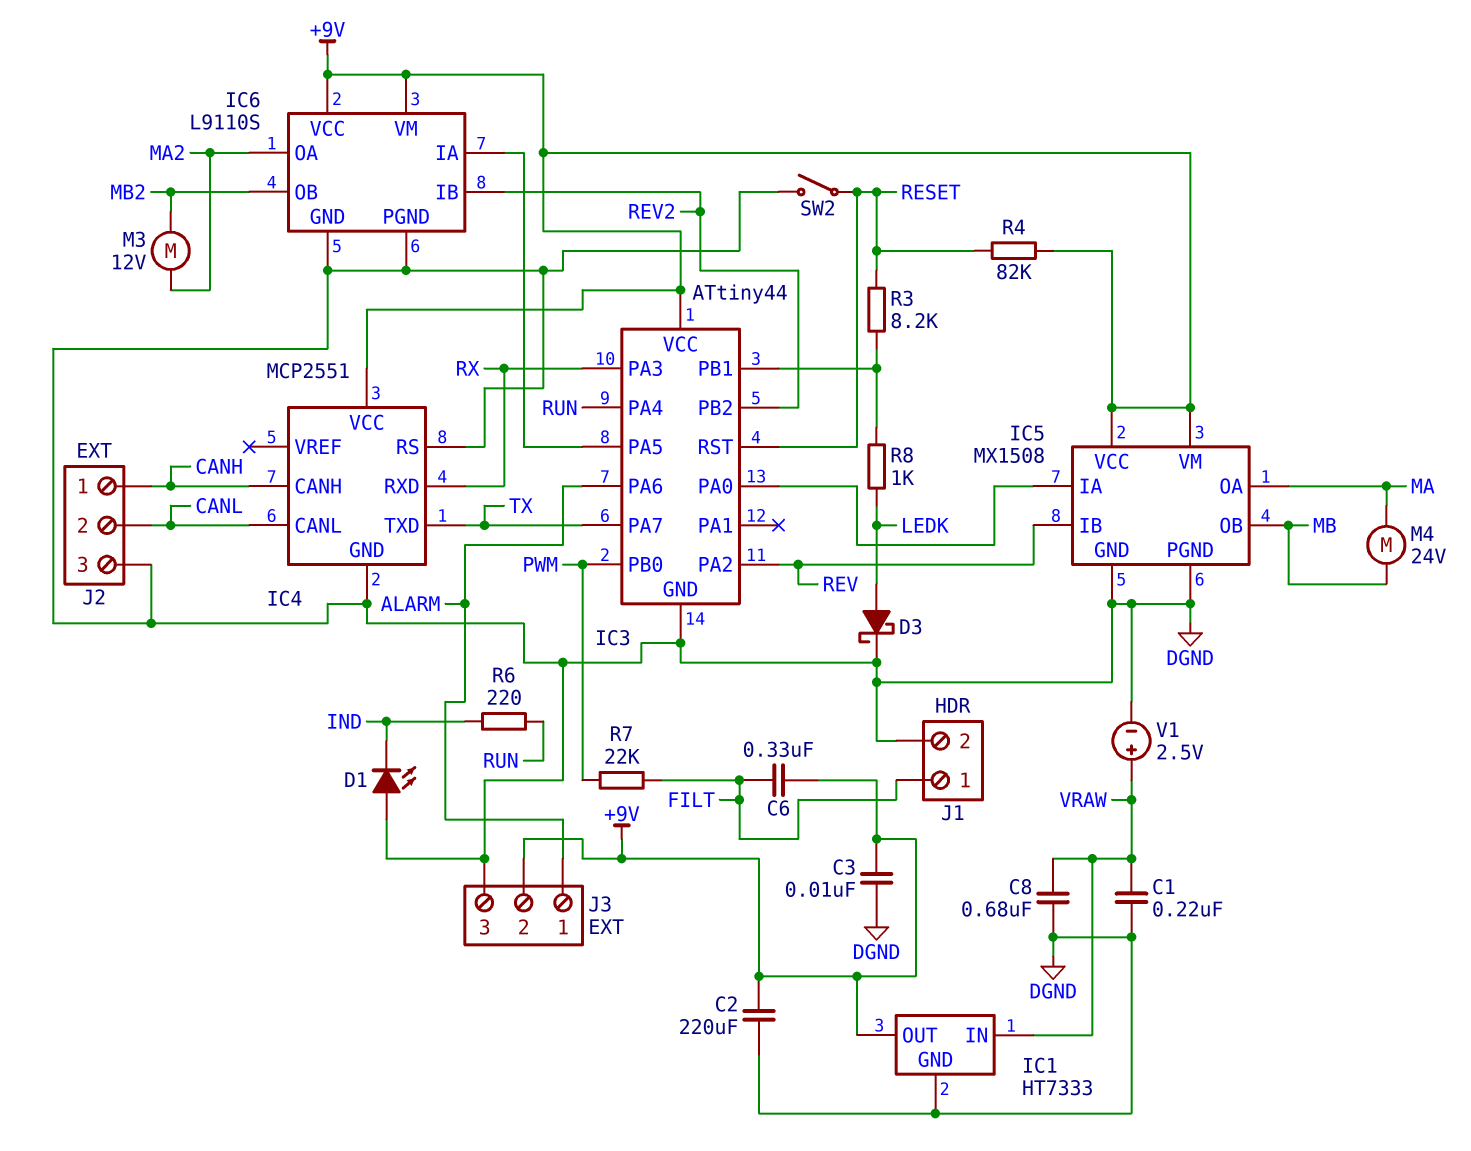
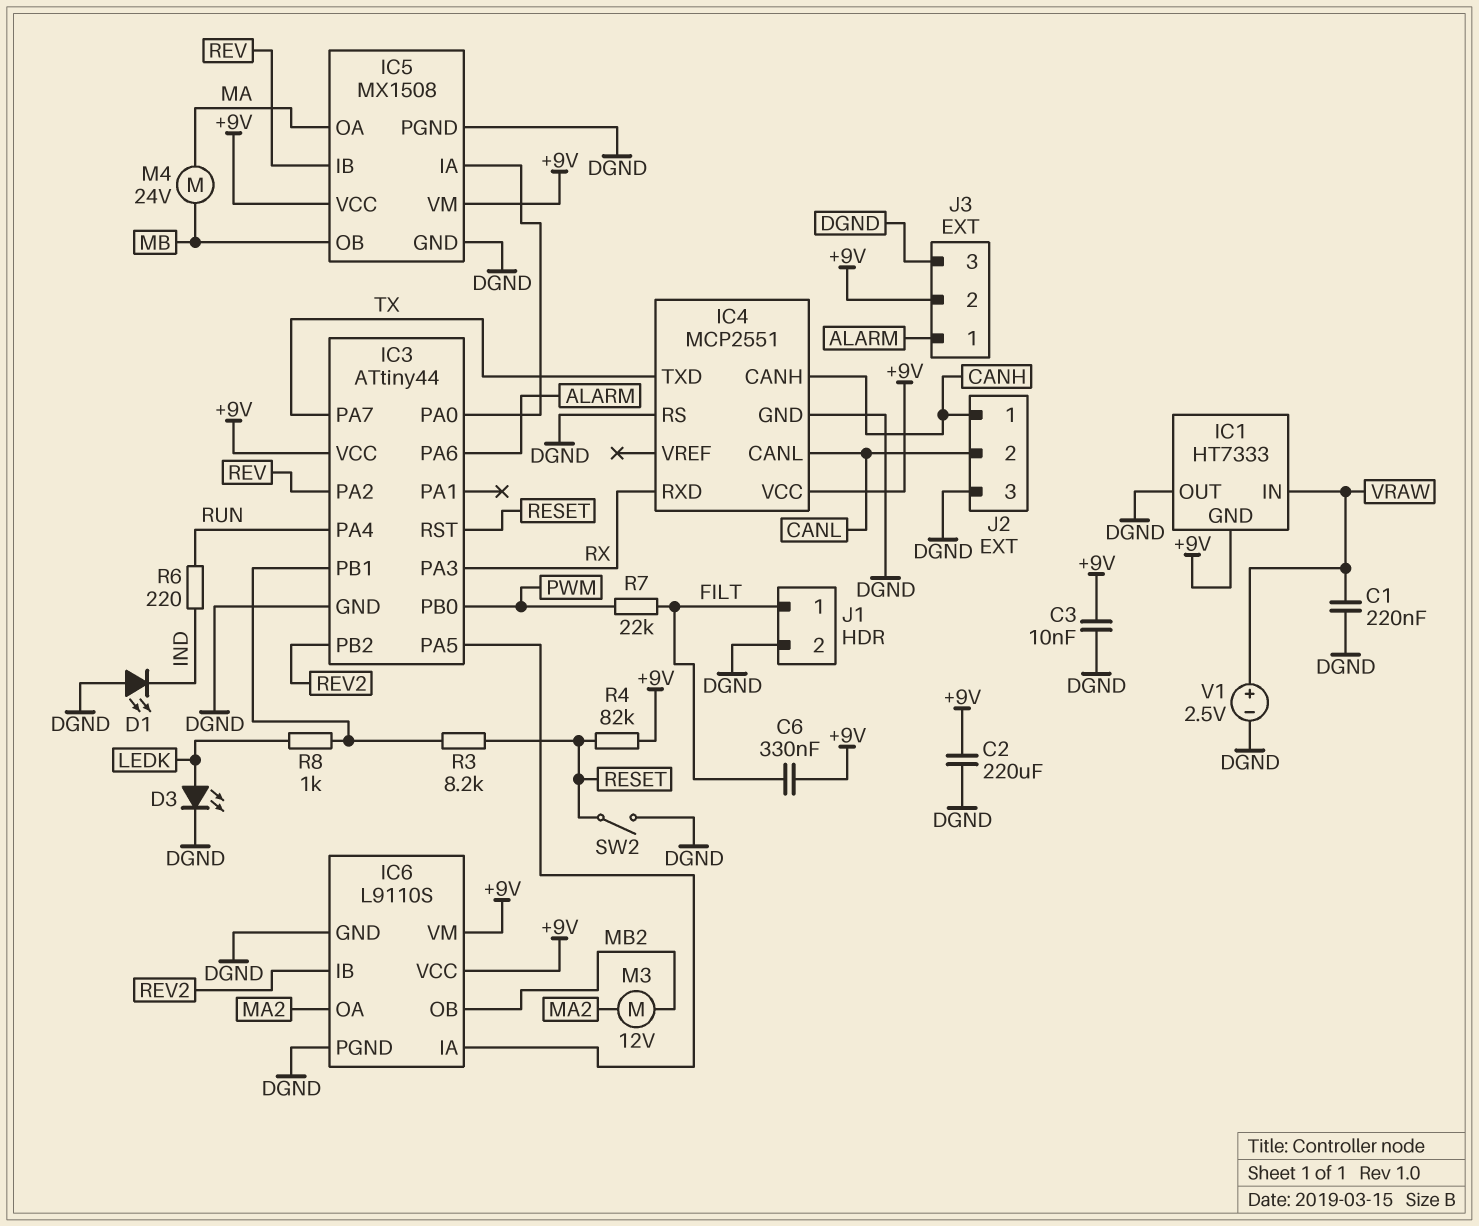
C8: 680nF (DGND, VRAW) -> none
D3: schottky (A LEDK, K DGND) -> LED (A LEDK, K DGND)
IC1 pin GND: DGND -> +9V
IC1 pin OUT: +9V -> DGND

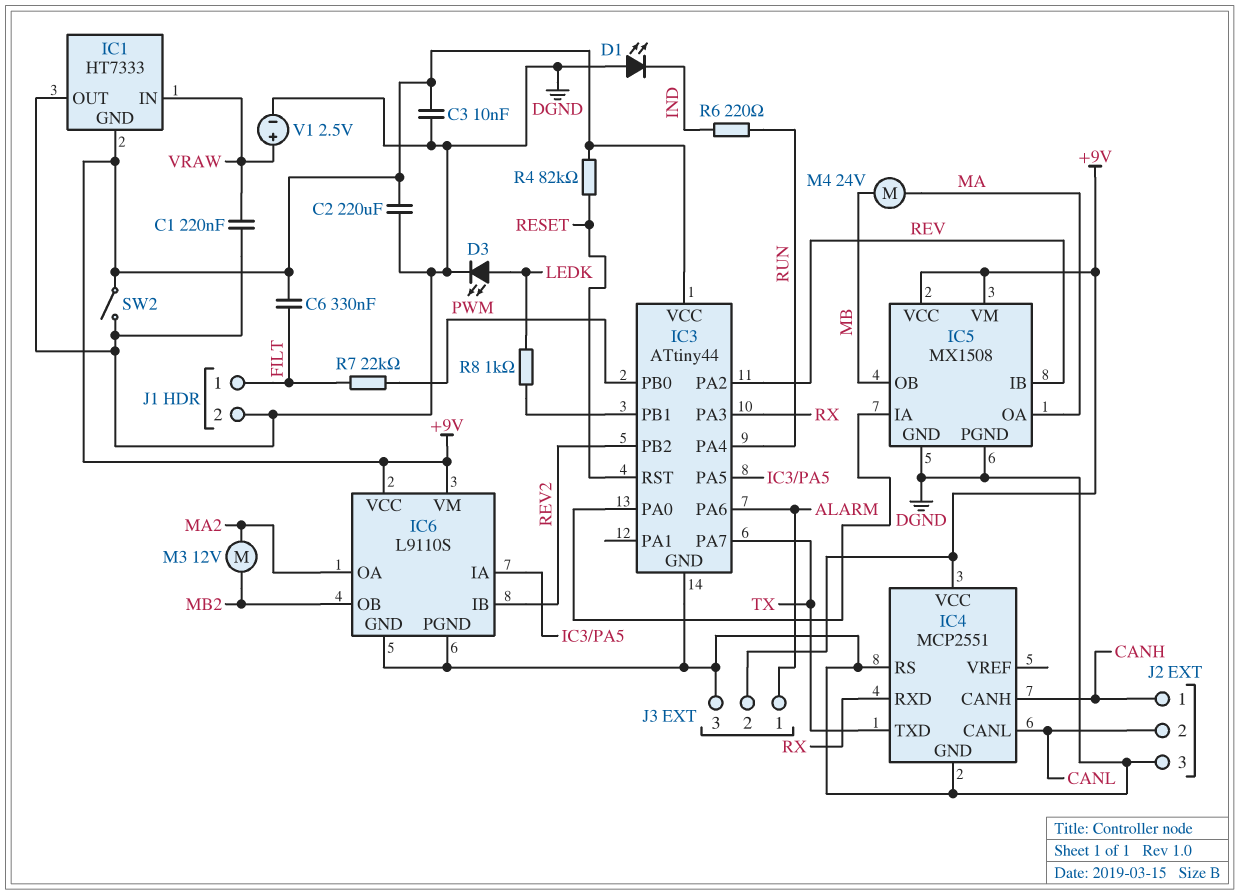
R3: 8.2k (IC3/PB1, RESET) -> none
SW2: switch (DGND, RESET) -> switch (+9V, DGND)

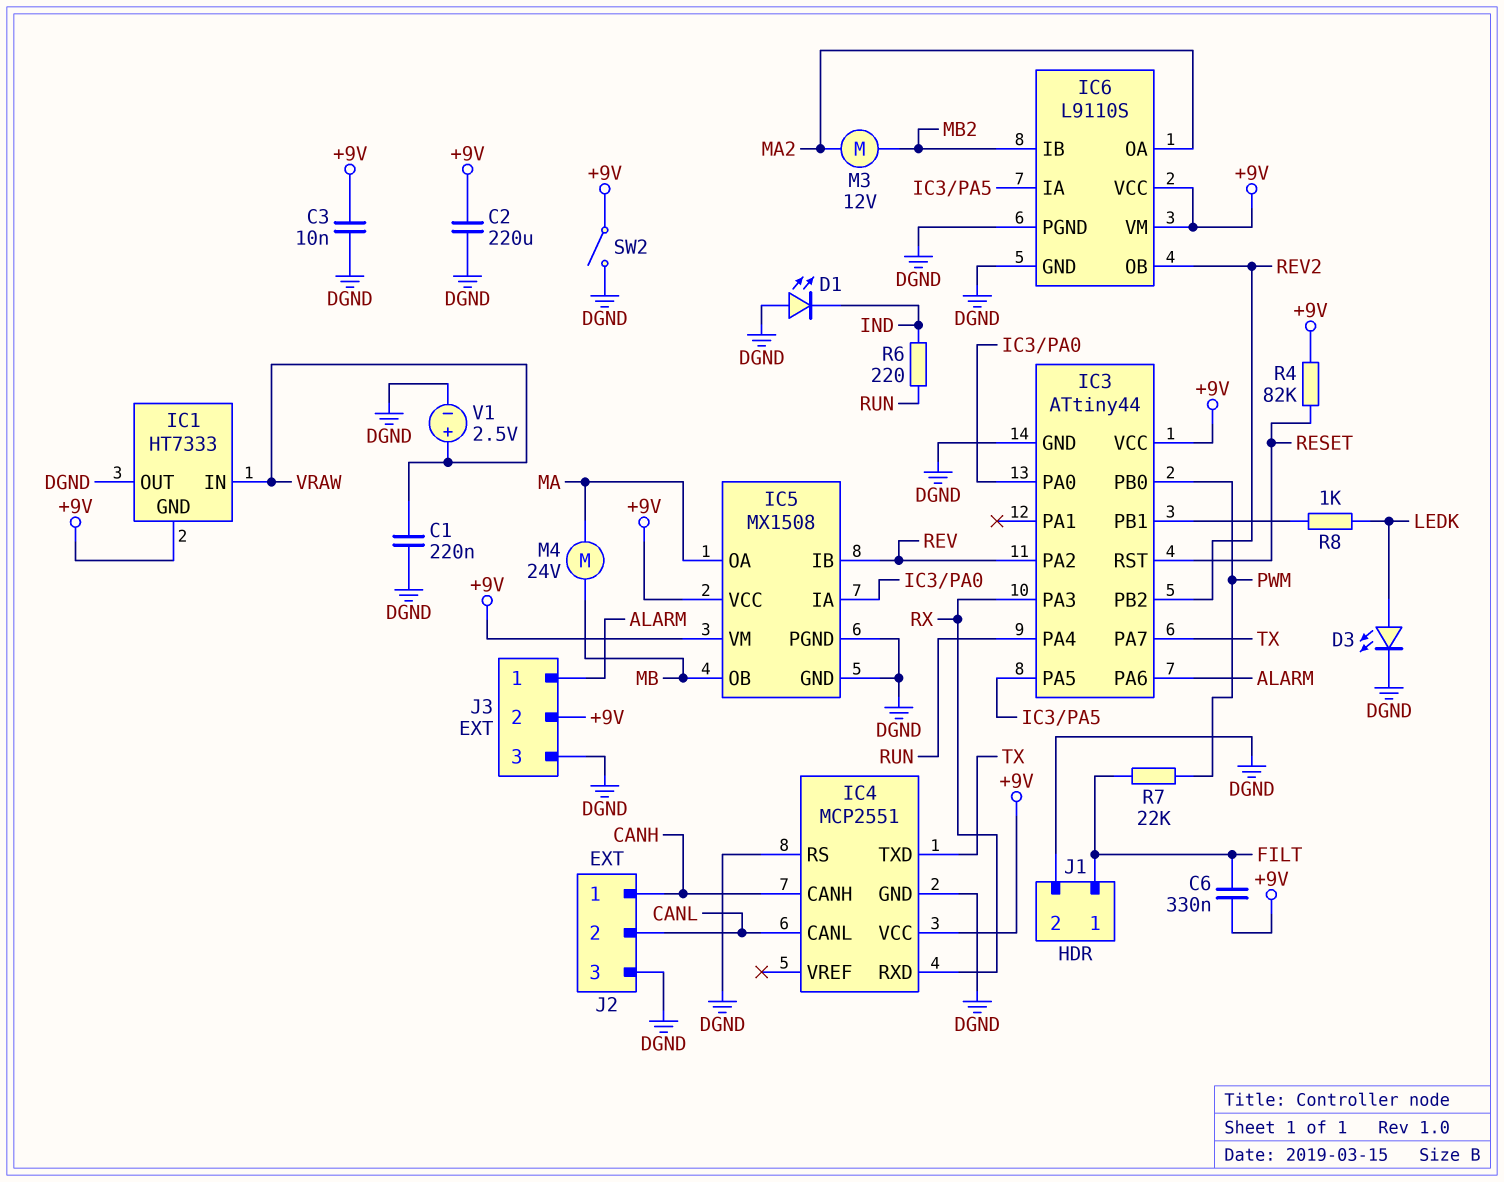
IC6 pin IB: REV2 -> MB2
IC6 pin OB: MB2 -> REV2

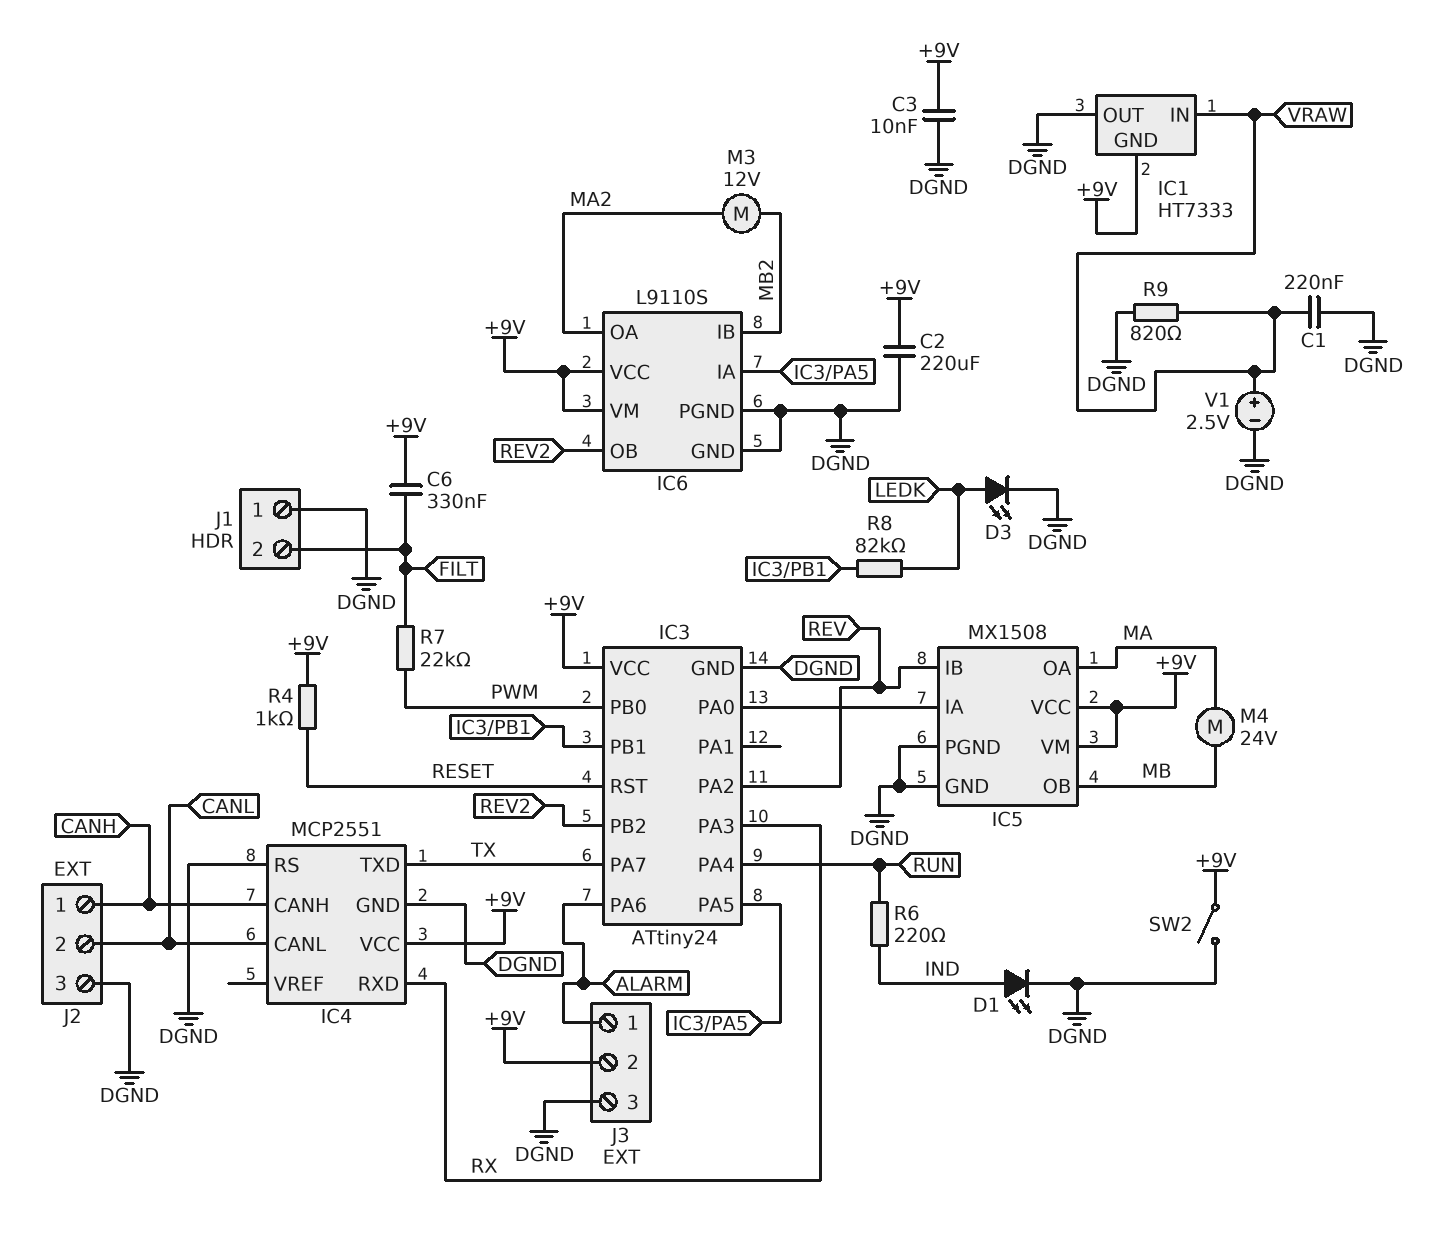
D1: LED (A DGND, K IND) -> LED (A IND, K DGND)
IC3: ATtiny44 -> ATtiny24
J1 pin 1: FILT -> DGND
J1 pin 2: DGND -> FILT
R4: 82k (+9V, RESET) -> 1k (+9V, RESET)
R8: 1k (IC3/PB1, LEDK) -> 82k (IC3/PB1, LEDK)
R9: none -> 820 (DGND, VRAW)

